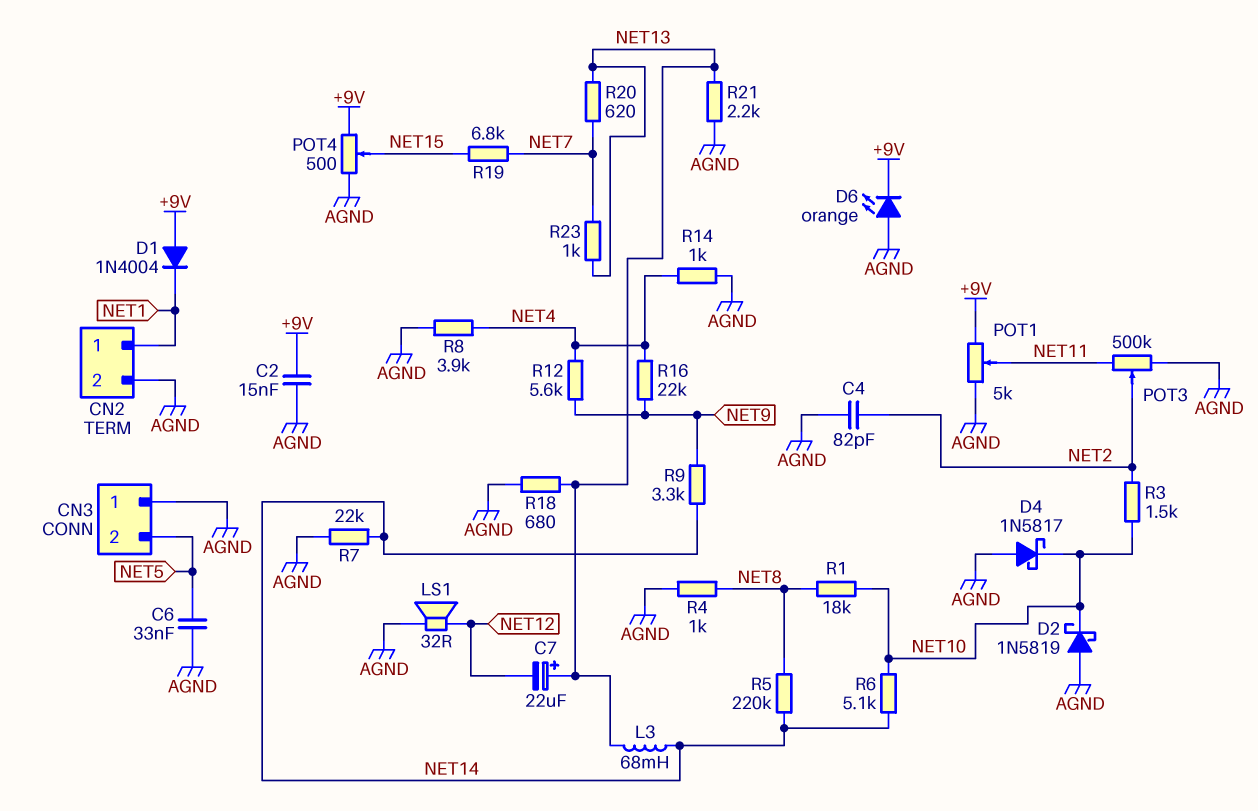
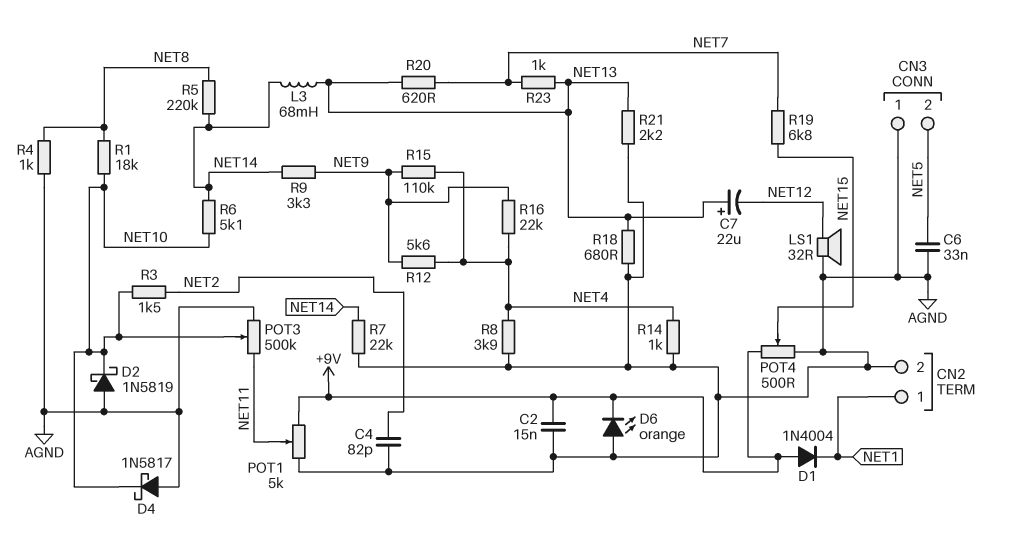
POT3: 500k (AGND, NET11, wiper NET2) -> 500k (AGND, NET11, wiper NET10)
R15: none -> 110k (NET4, NET9)

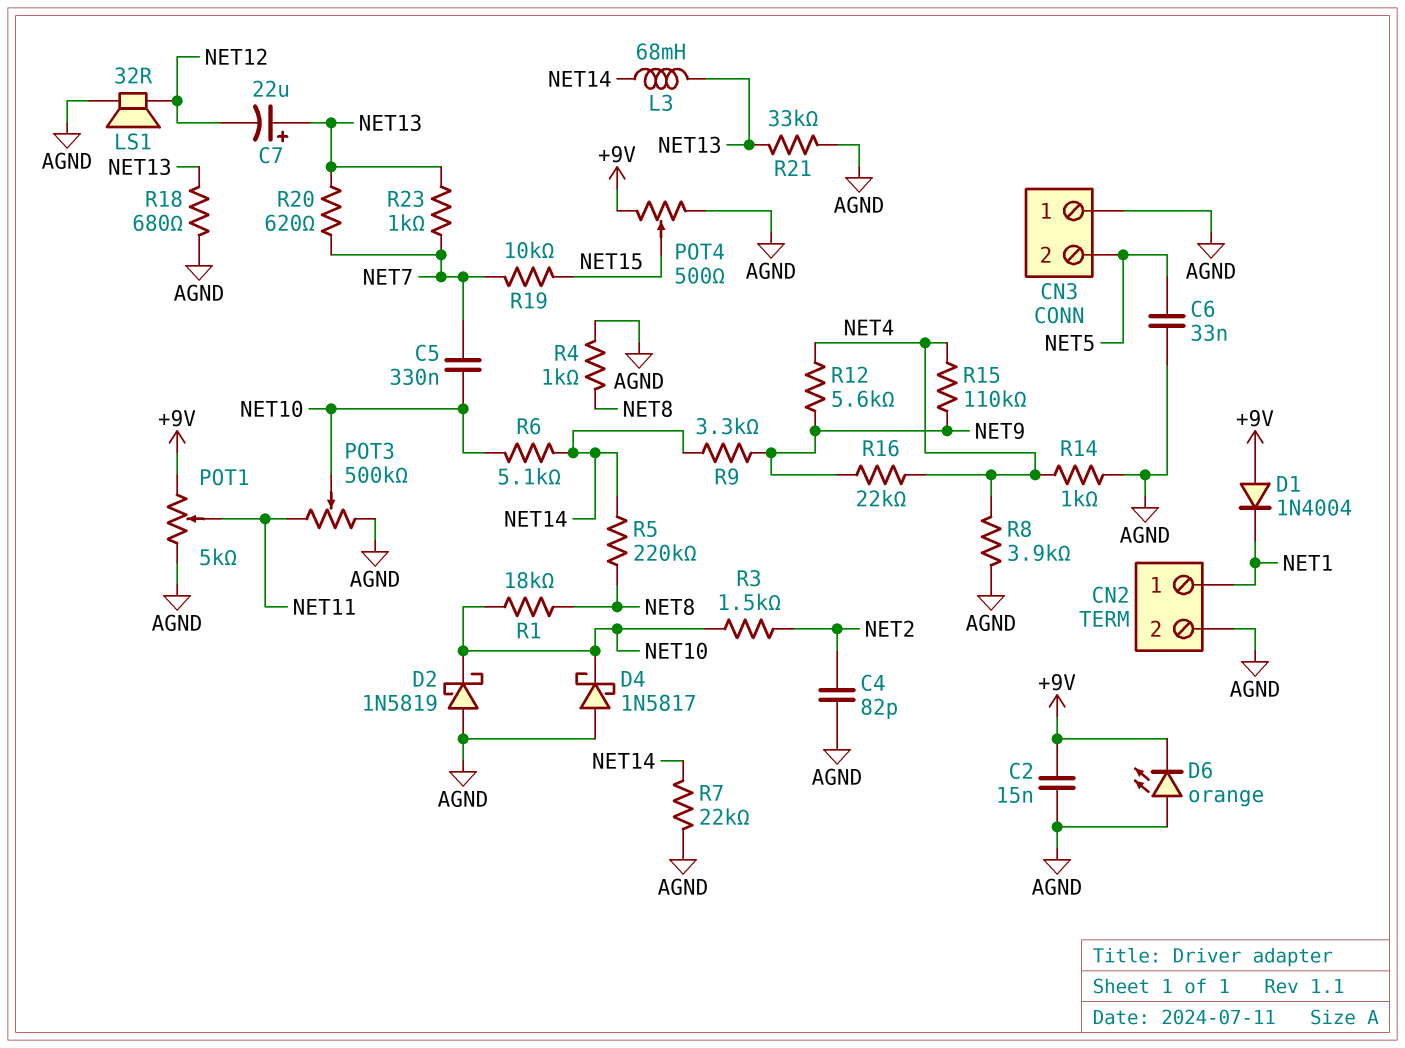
C5: none -> 330nF (NET7, NET10)
R19: 6.8k (NET7, NET15) -> 10k (NET7, NET15)
R21: 2.2k (AGND, NET13) -> 33k (AGND, NET13)

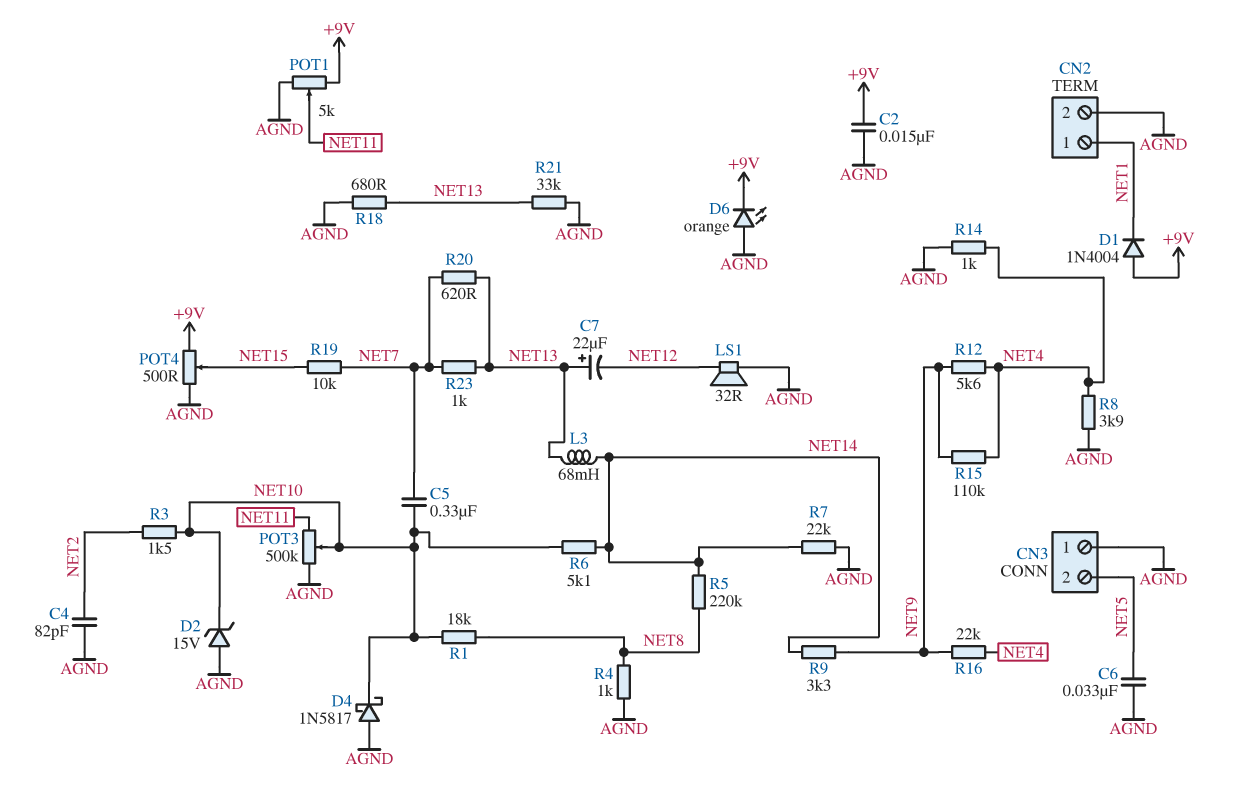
D2: schottky 1N5819 (A AGND, K NET10) -> zener 15V (A AGND, K NET10)

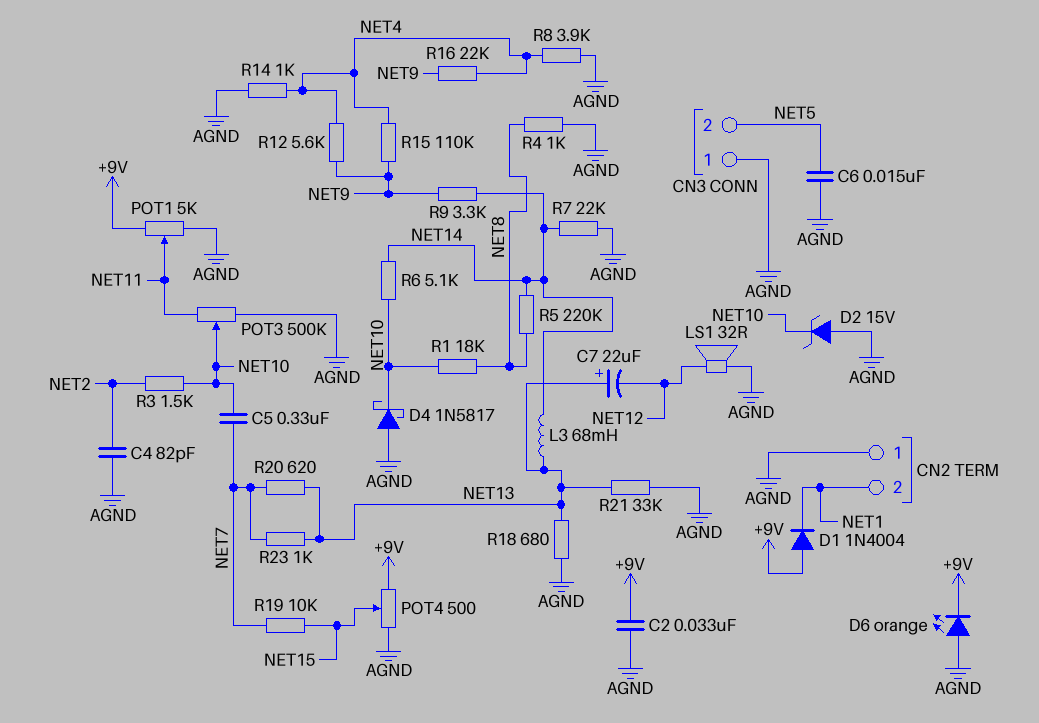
C2: 15nF (+9V, AGND) -> 33nF (+9V, AGND)
C6: 33nF (AGND, NET5) -> 15nF (AGND, NET5)
CN2 pin 1: NET1 -> AGND
CN2 pin 2: AGND -> NET1

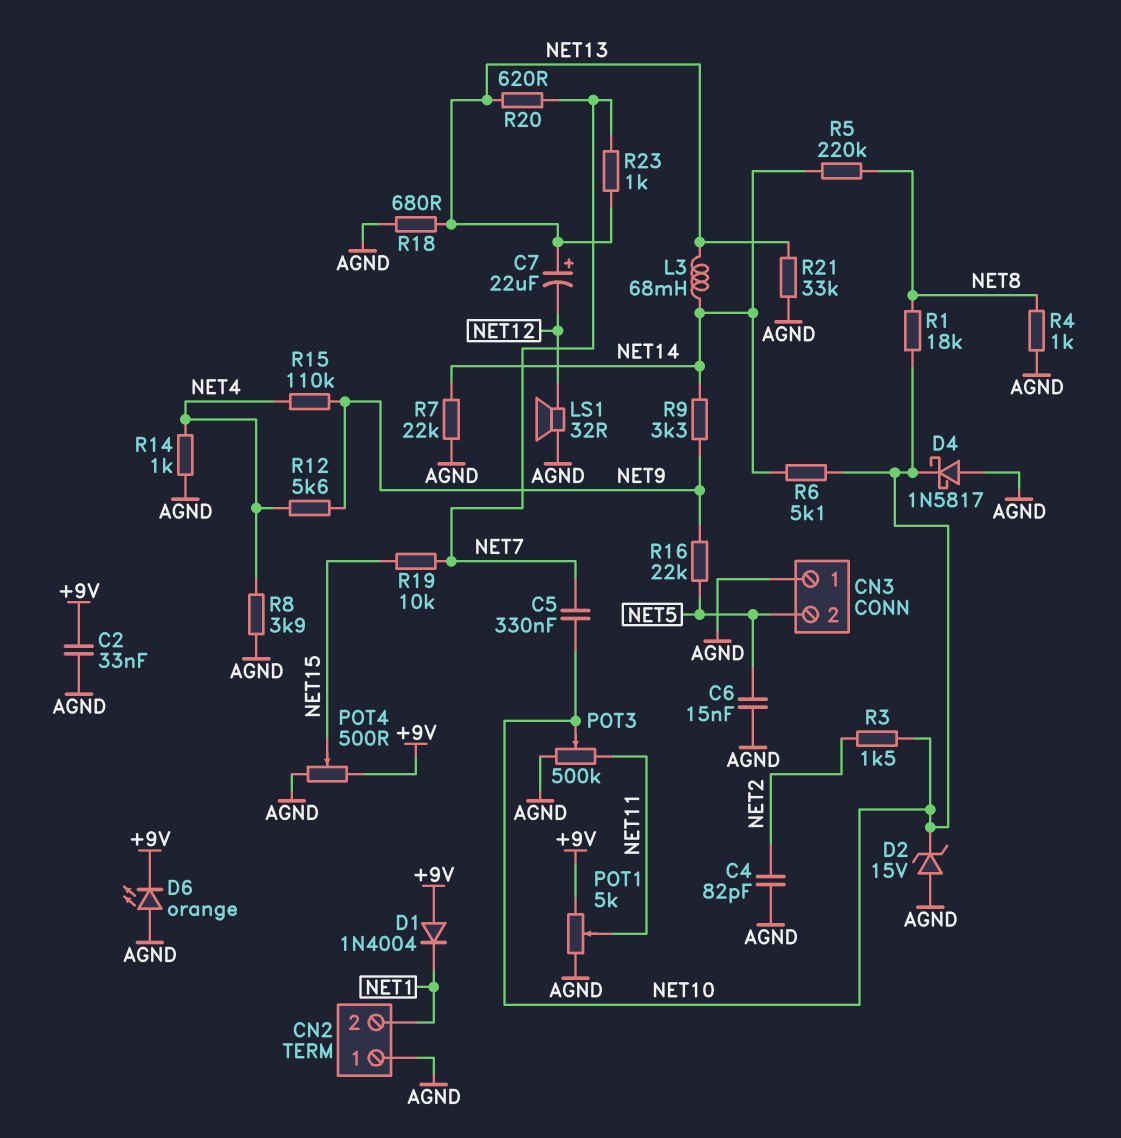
R16: 22k (NET4, NET9) -> 22k (NET5, NET9)

